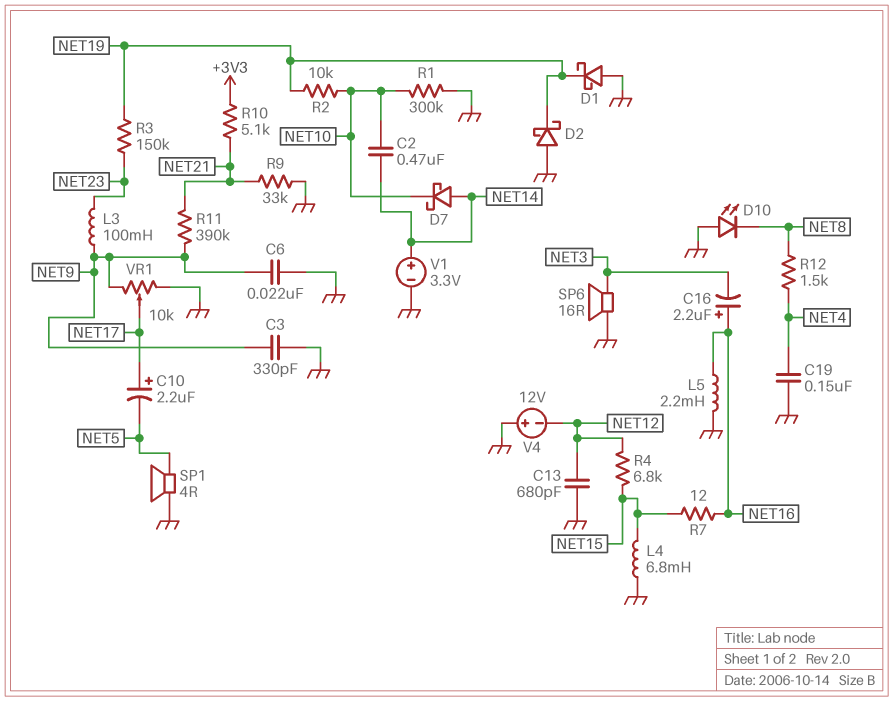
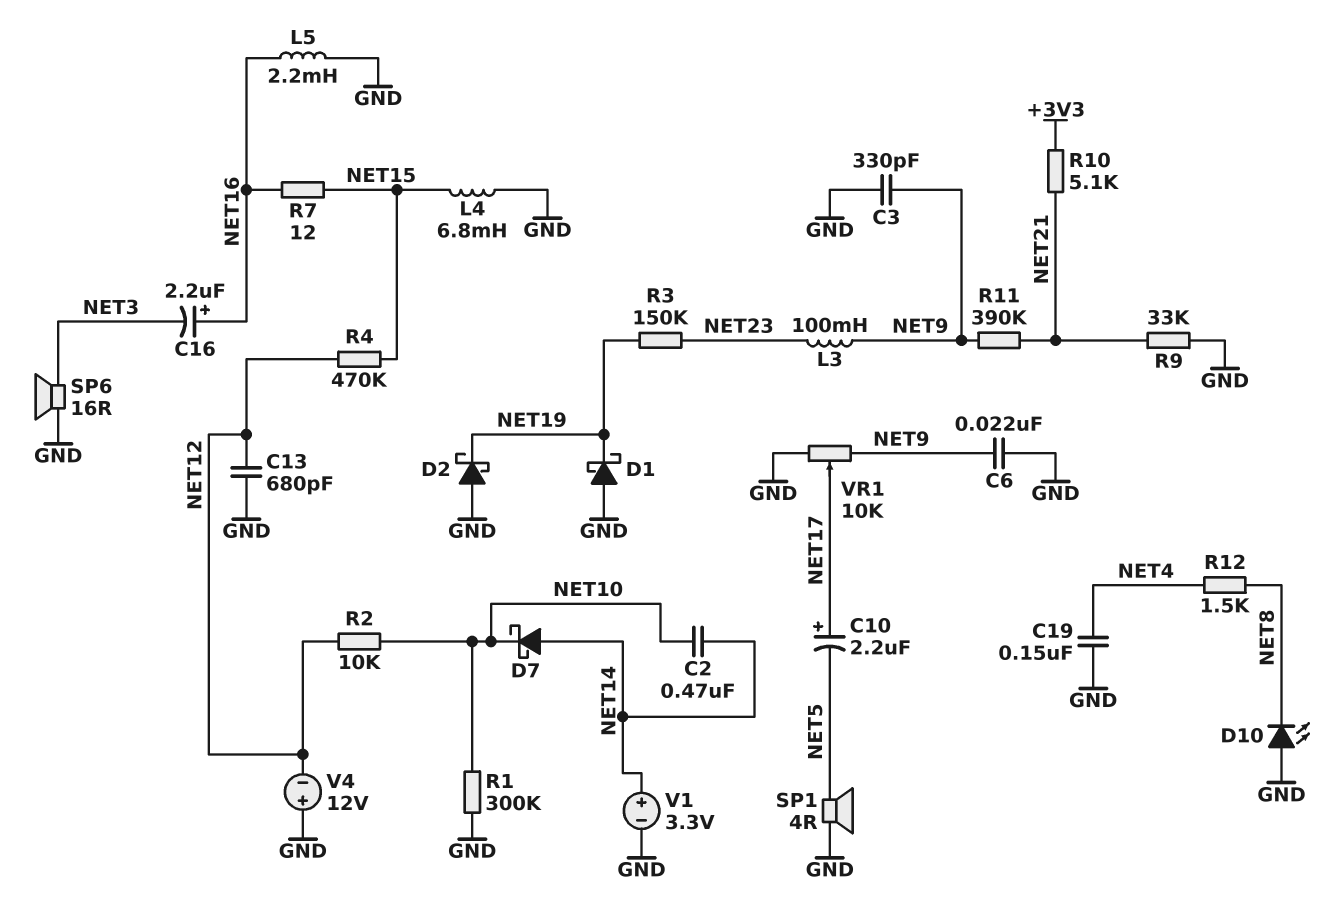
R2: 10k (NET10, NET19) -> 10k (NET10, NET12)
R4: 6.8k (NET12, NET15) -> 470k (NET12, NET15)

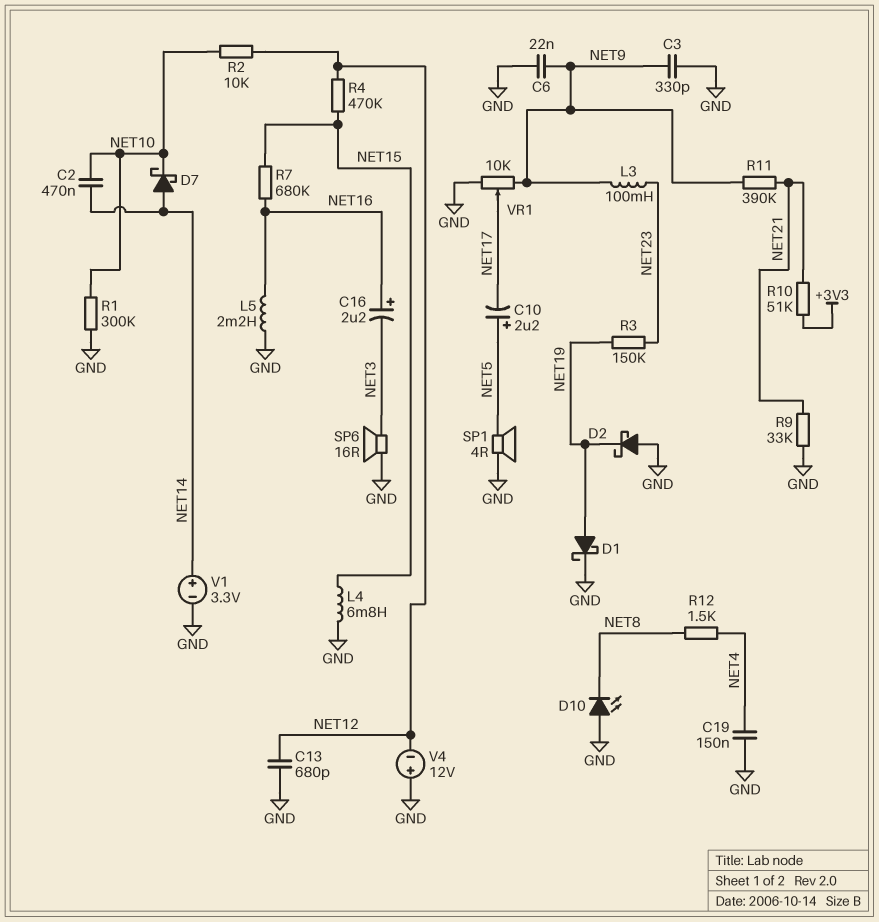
C10: 2.2uF (plus NET17, minus NET5) -> 2.2uF (plus NET5, minus NET17)
D1: schottky (A GND, K NET19) -> schottky (A NET19, K GND)
R7: 12 (NET15, NET16) -> 680k (NET15, NET16)
R10: 5.1k (+3V3, NET21) -> 51k (+3V3, NET21)

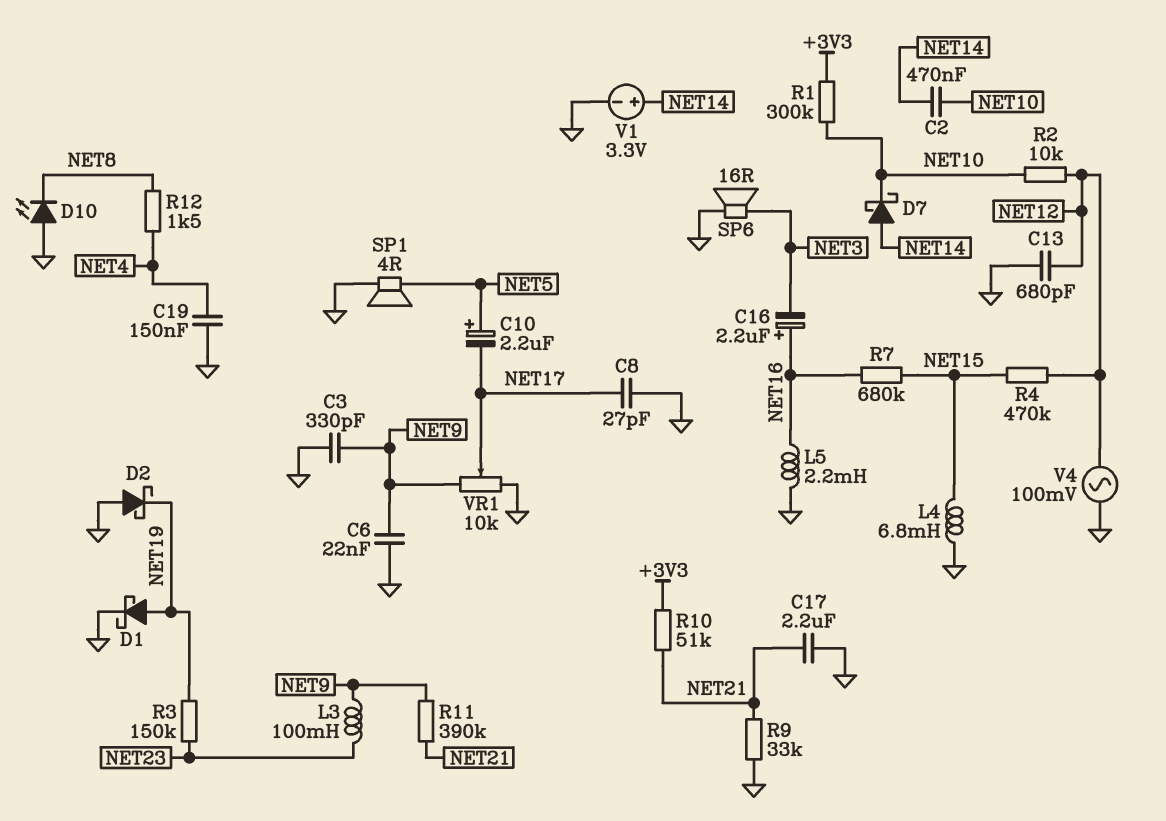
C8: none -> 27pF (GND, NET17)
C17: none -> 2.2uF (GND, NET21)
R1: 300k (GND, NET10) -> 300k (+3V3, NET10)
V4: 12V (plus GND, minus NET12) -> AC 100mV (GND, NET12)

